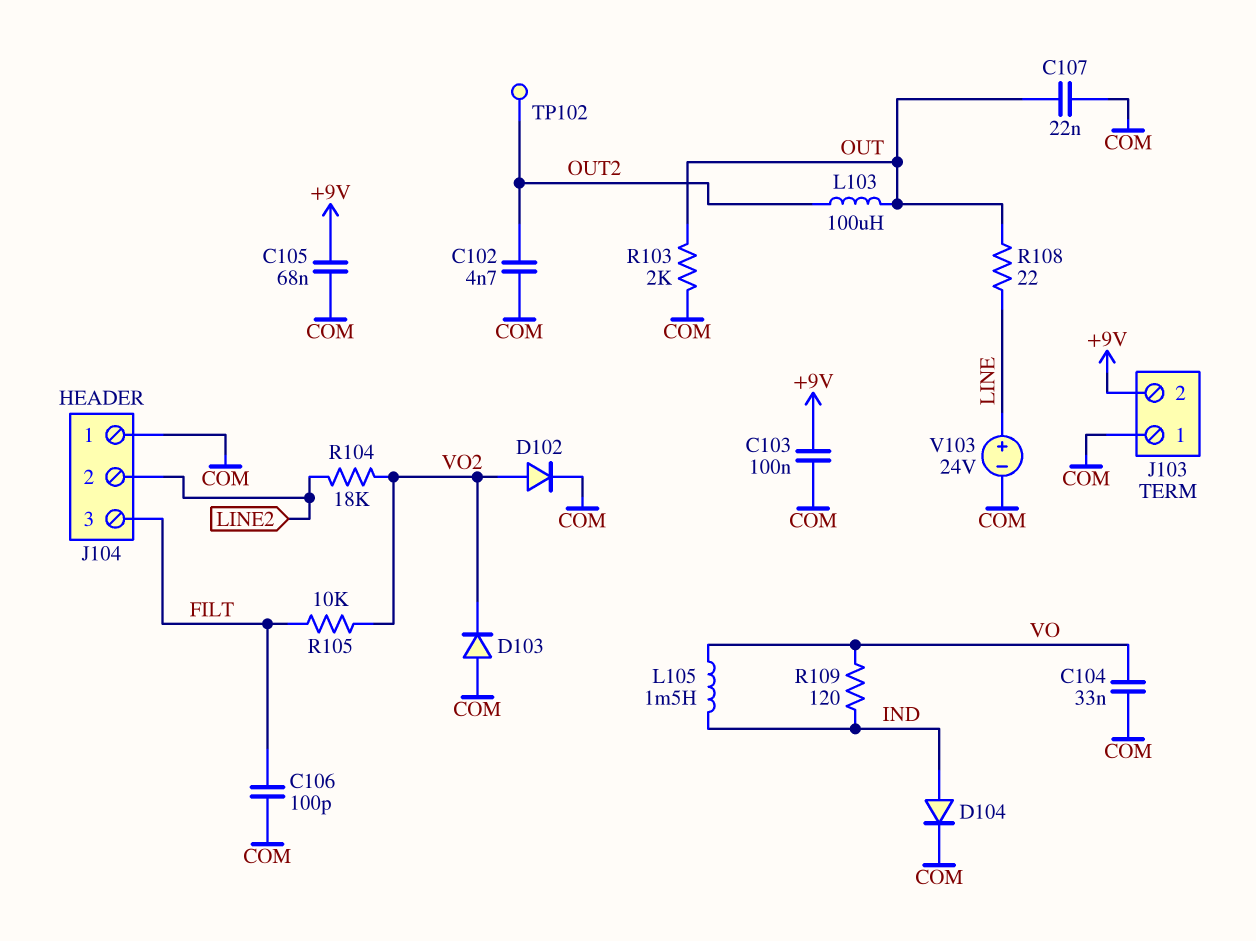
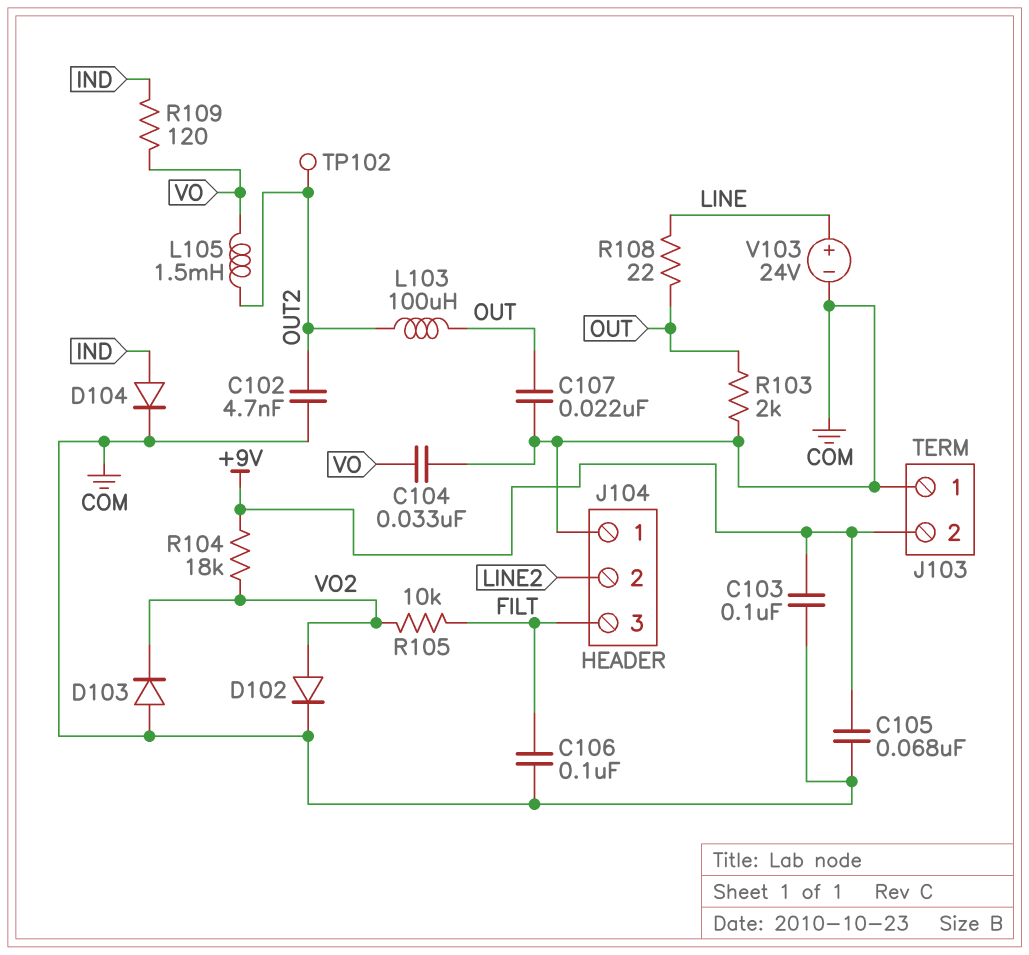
C106: 100pF (COM, FILT) -> 100nF (COM, FILT)
L105: 1.5mH (IND, VO) -> 1.5mH (OUT2, VO)
R104: 18k (LINE2, VO2) -> 18k (+9V, VO2)

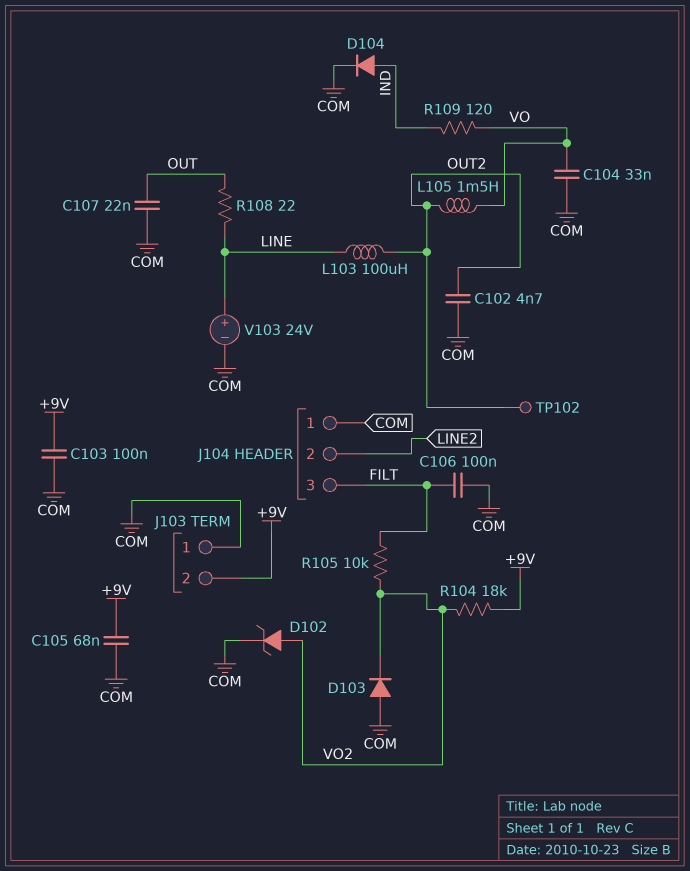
D102: diode (A VO2, K COM) -> zener (A VO2, K COM)
L103: 100uH (OUT, OUT2) -> 100uH (LINE, OUT2)
R103: 2k (COM, OUT) -> none

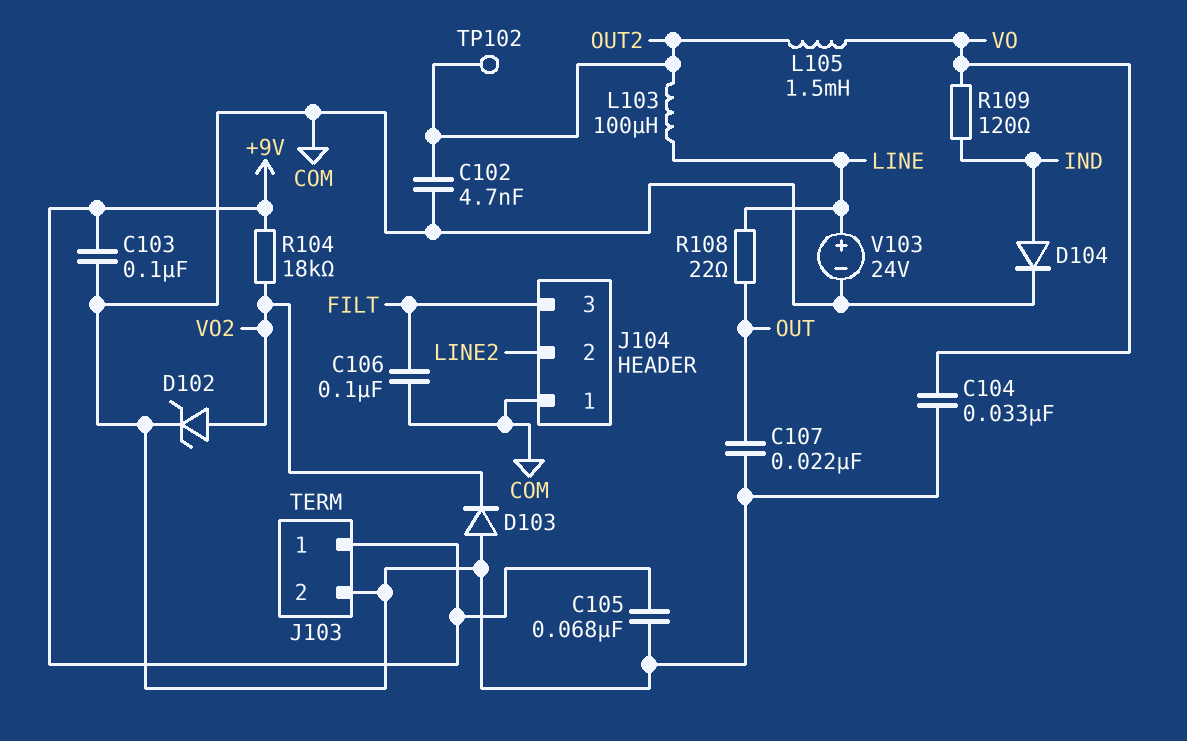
J103 pin 1: COM -> +9V
J103 pin 2: +9V -> COM
R105: 10k (FILT, VO2) -> none

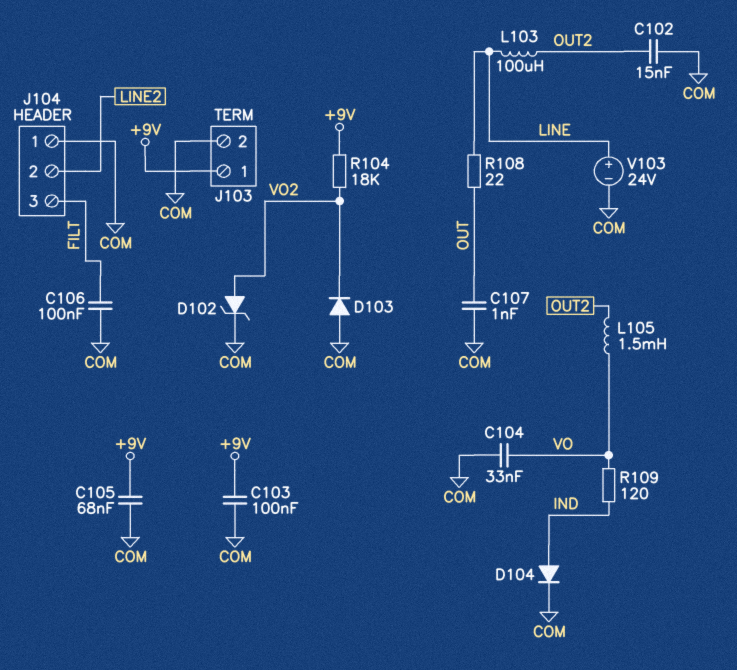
C102: 4.7nF (COM, OUT2) -> 15nF (COM, OUT2)
C107: 22nF (COM, OUT) -> 1nF (COM, OUT)
TP102: test point (OUT2) -> none

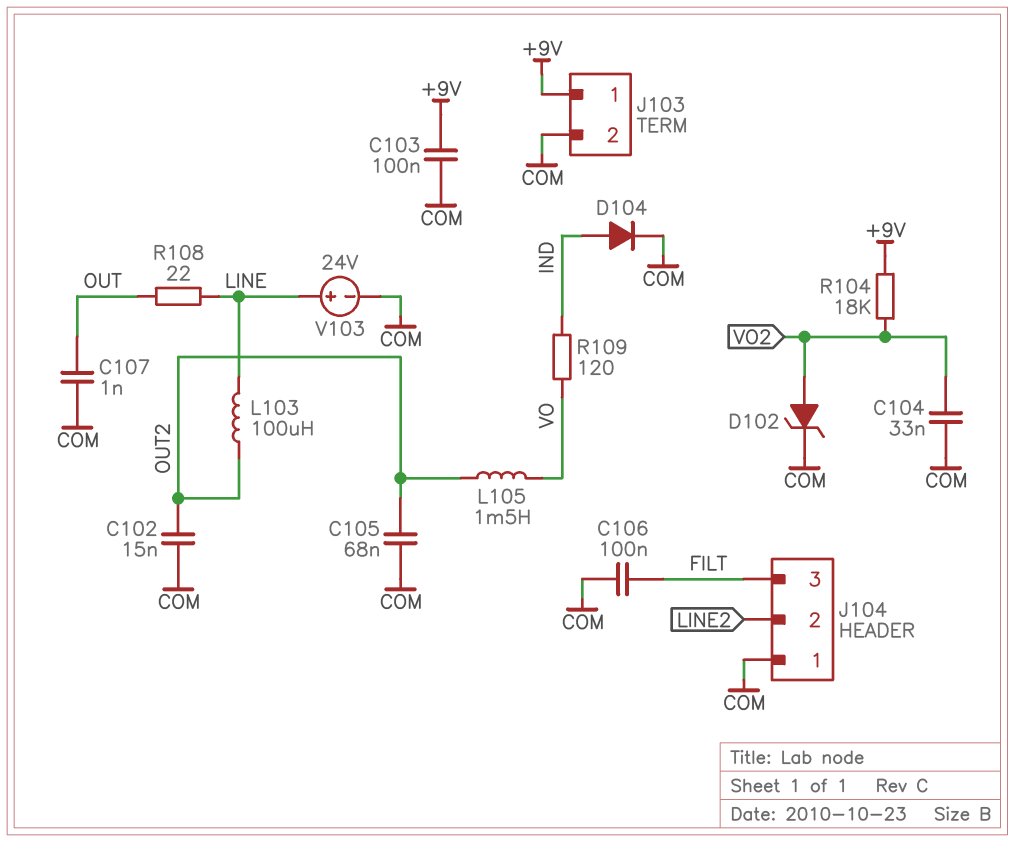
C104: 33nF (COM, VO) -> 33nF (COM, VO2)
C105: 68nF (+9V, COM) -> 68nF (COM, OUT2)
D103: diode (A COM, K VO2) -> none

